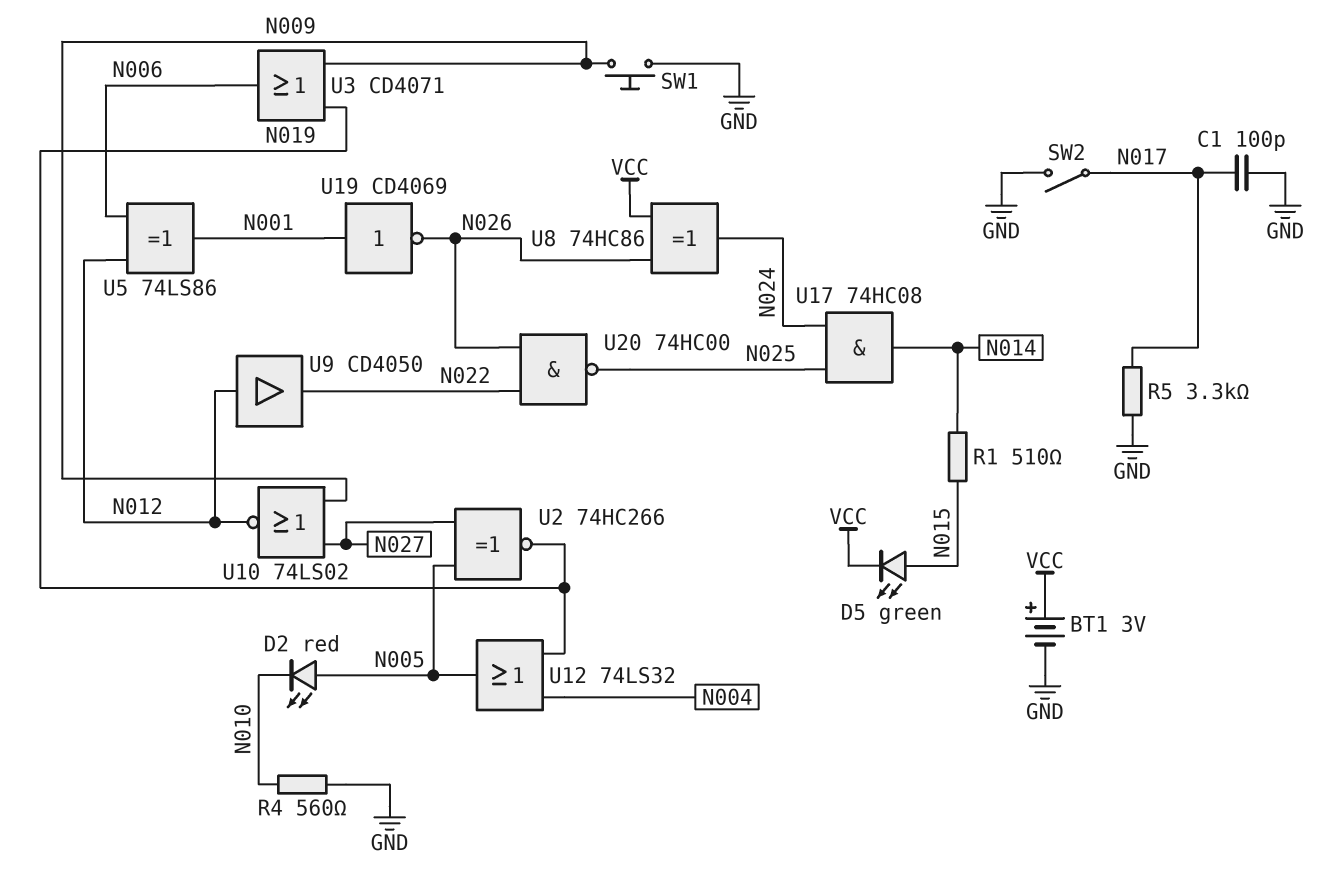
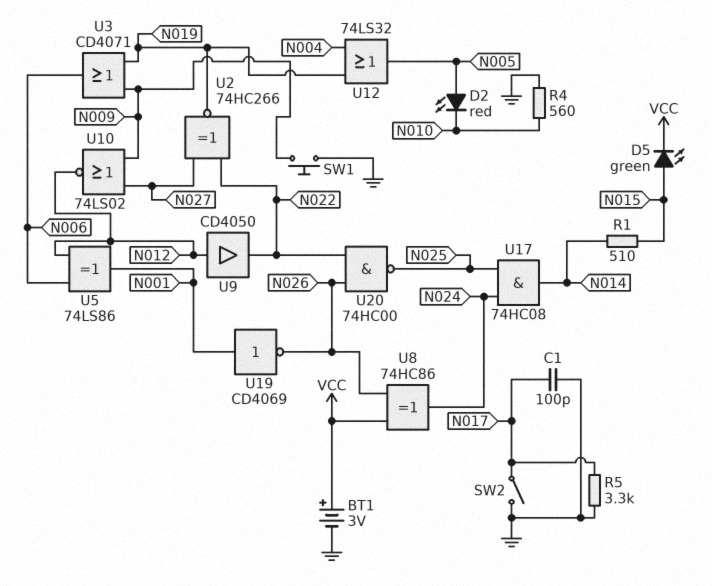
U2: XNOR 74HC266 (in N005, in N027, out N019) -> XNOR 74HC266 (in N022, in N027, out N019)

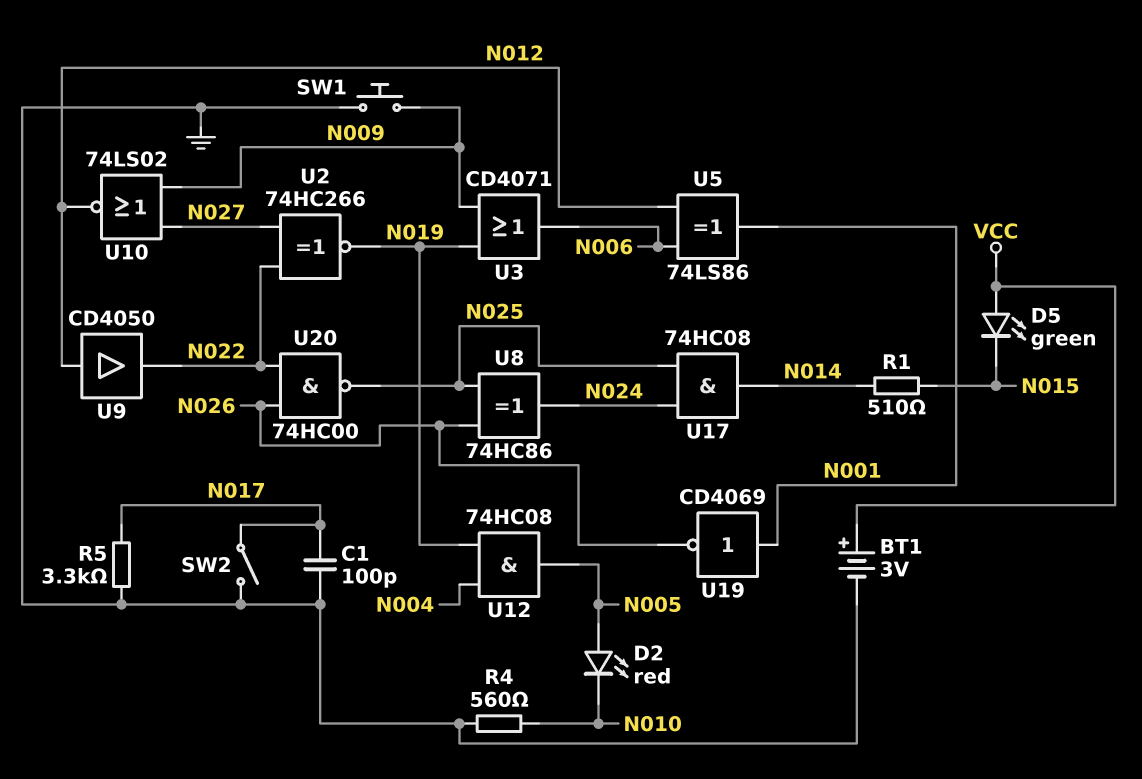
D5: LED green (A N015, K VCC) -> LED green (A VCC, K N015)
U8: XOR 74HC86 (in N026, in VCC, out N024) -> XOR 74HC86 (in N025, in N026, out N024)
U12: OR 74LS32 (in N004, in N019, out N005) -> AND 74HC08 (in N004, in N019, out N005)

